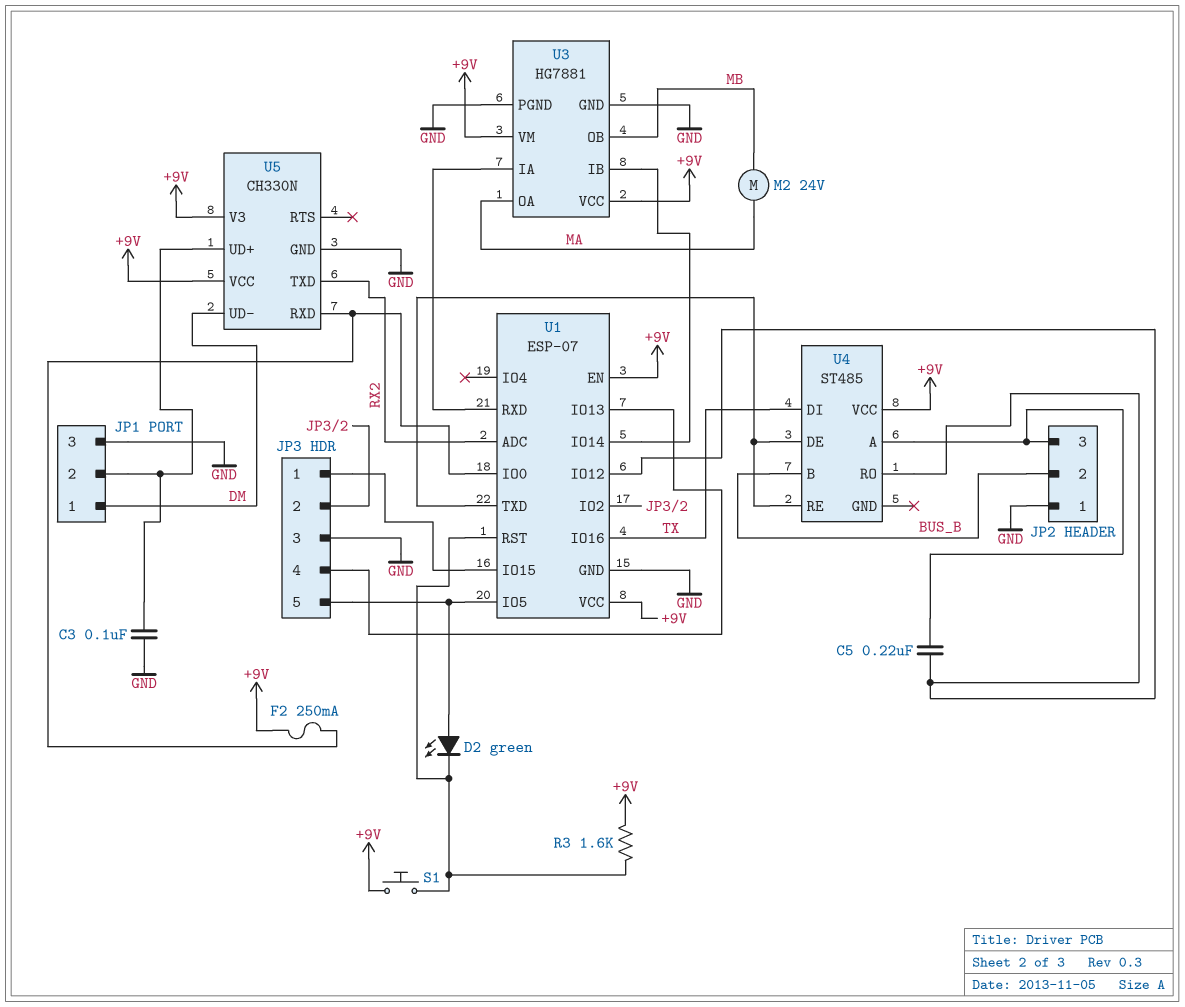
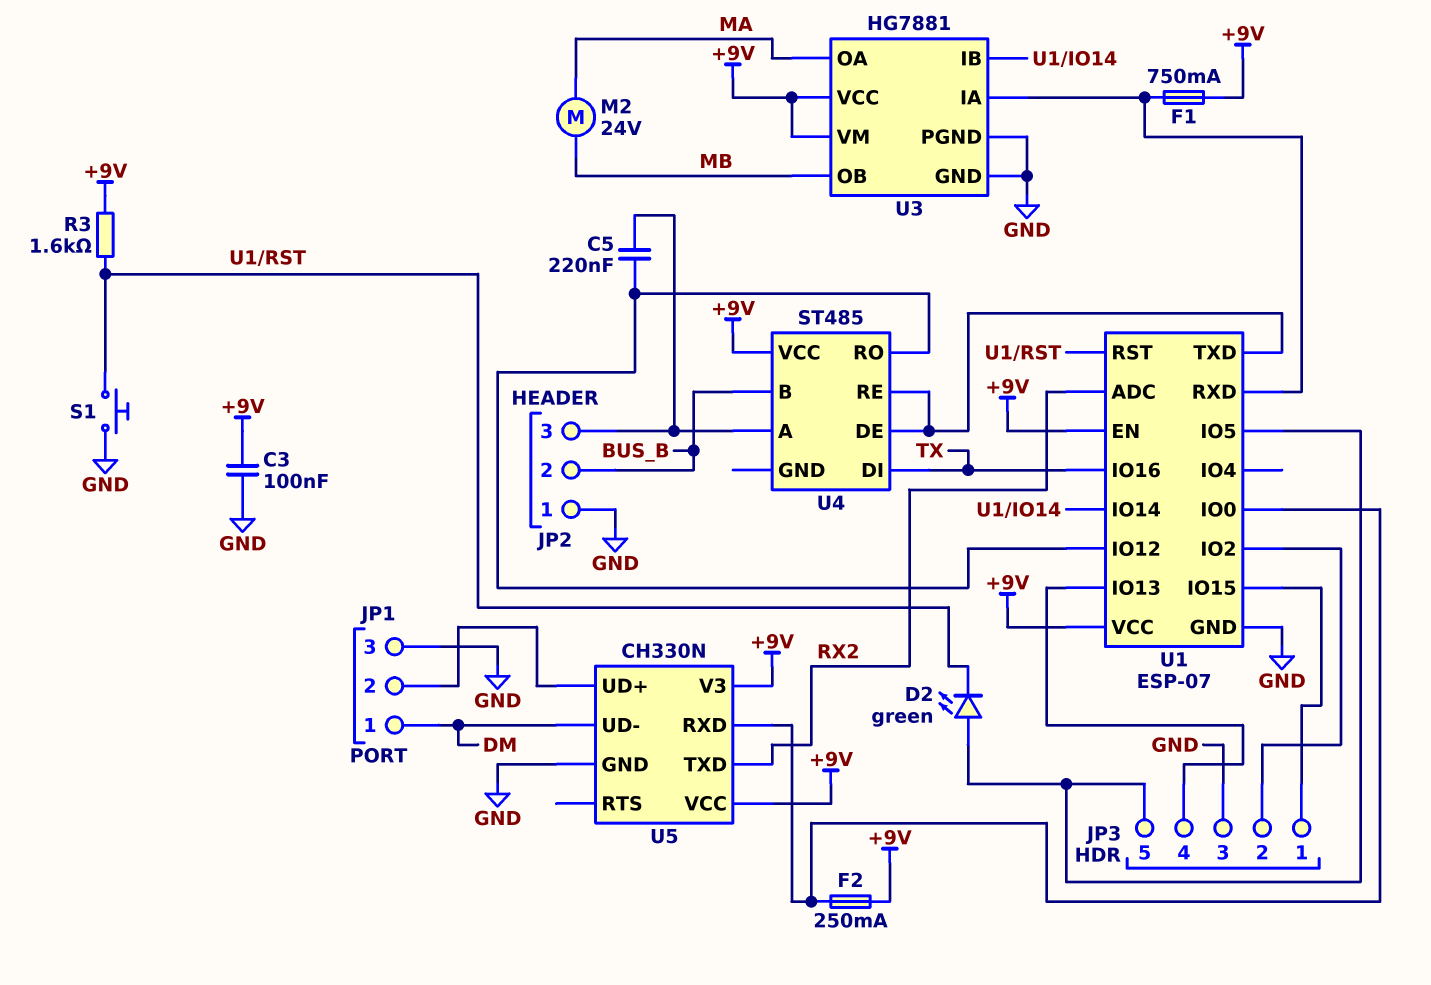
C3: 100nF (GND, JP1/2) -> 100nF (+9V, GND)
F1: none -> 750mA (+9V, U1/RXD)
S1: button (+9V, U1/RST) -> button (GND, U1/RST)

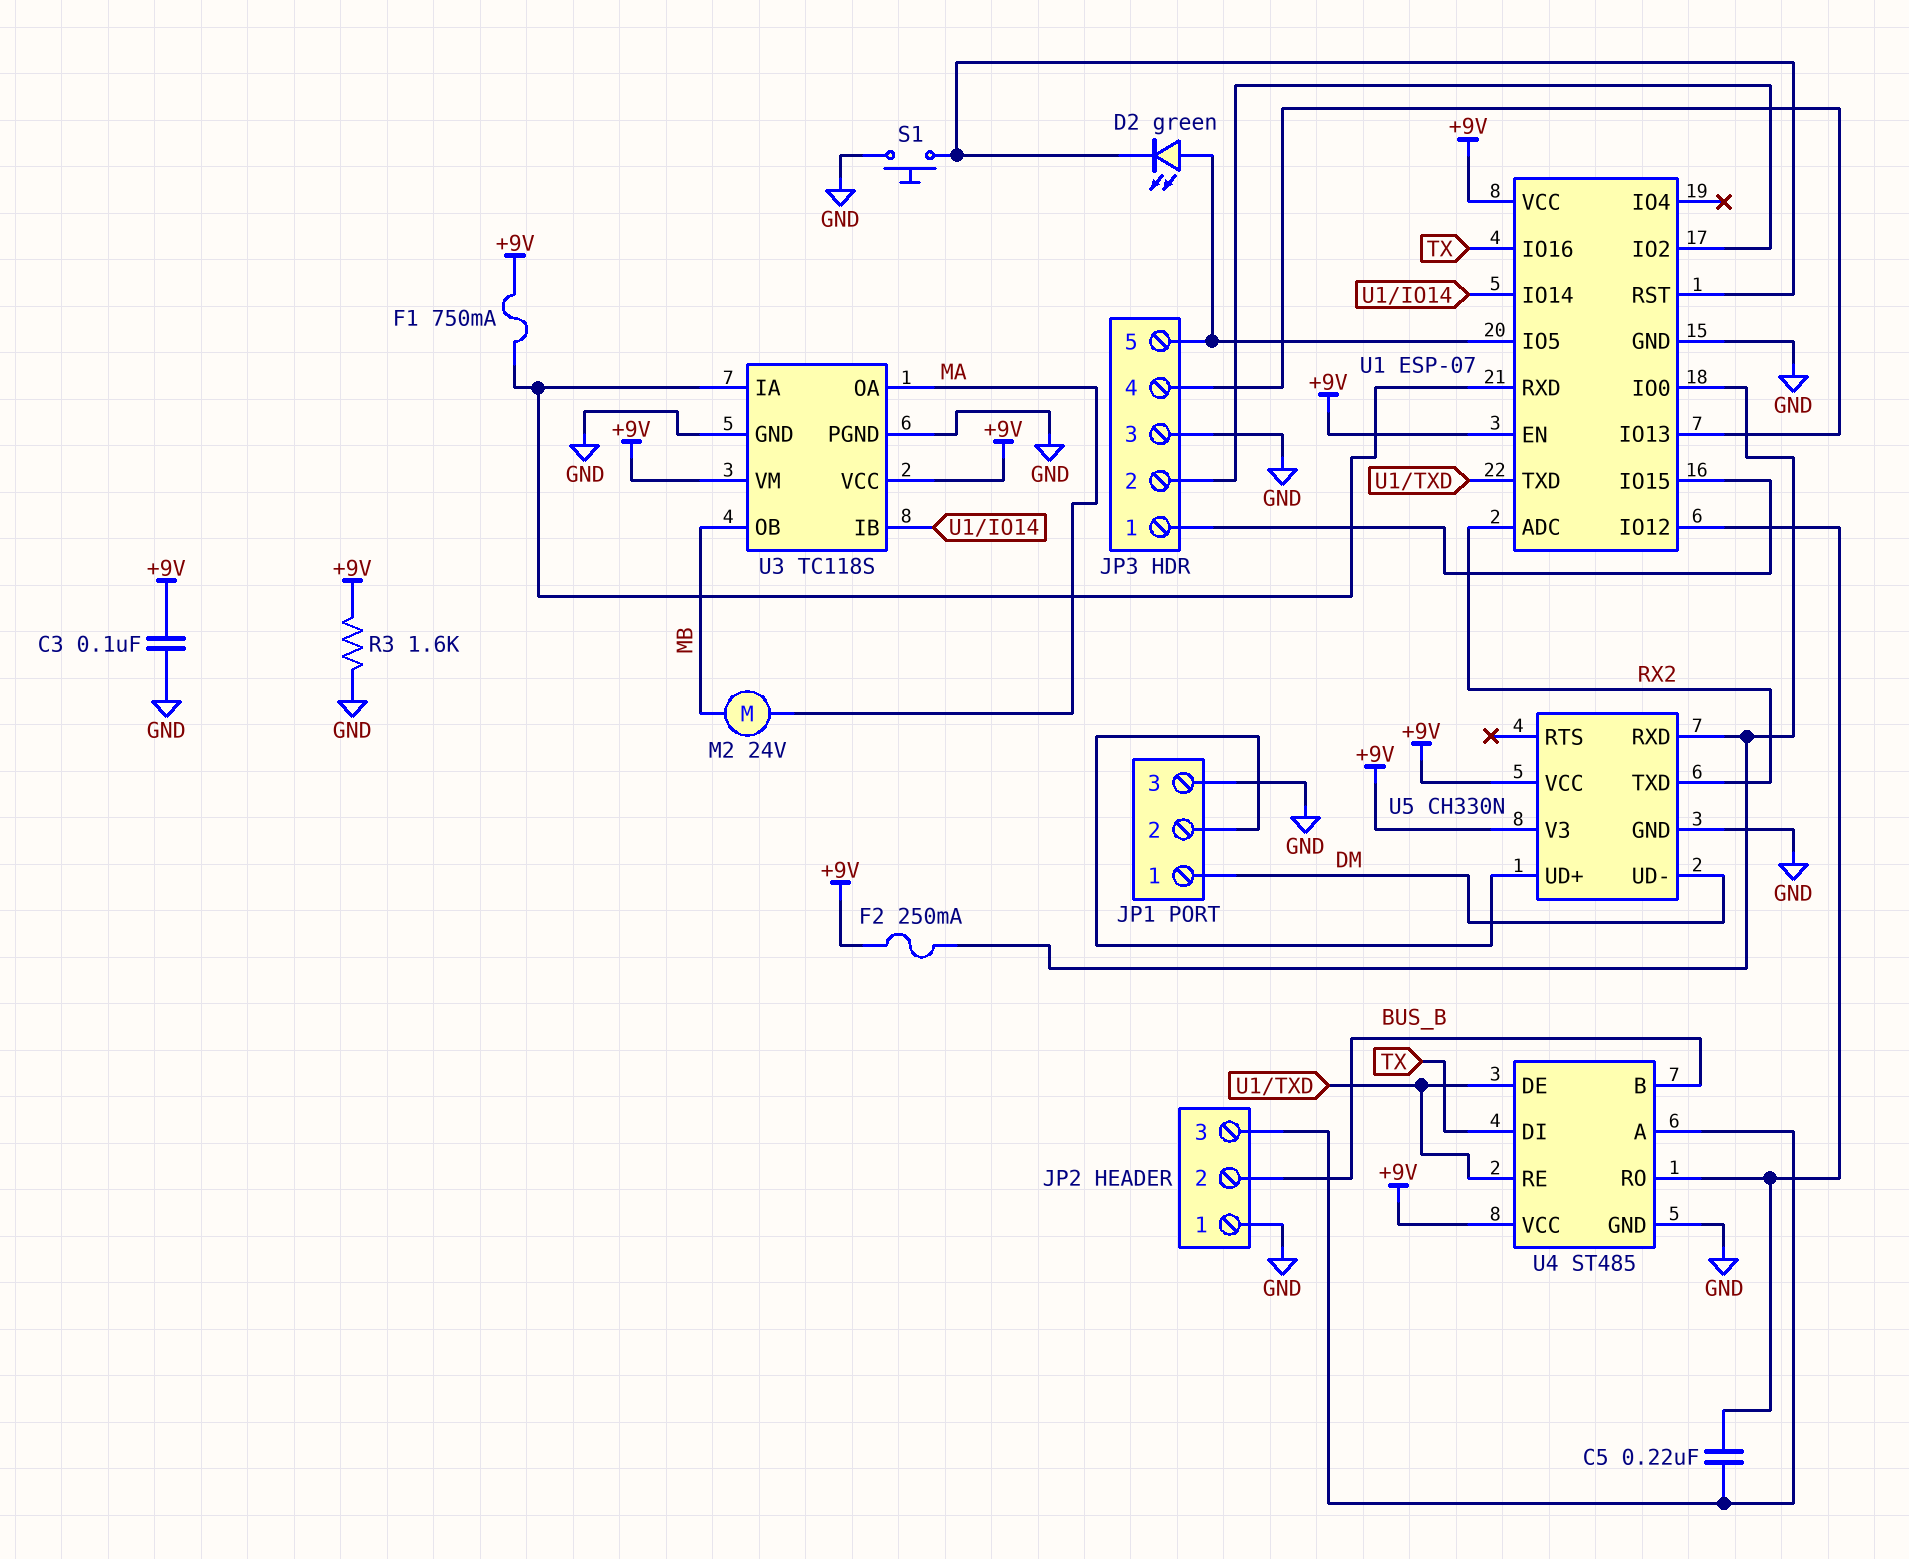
R3: 1.6k (+9V, U1/RST) -> 1.6k (+9V, GND)
U3: HG7881 -> TC118S
U4 pin GND: none -> GND

